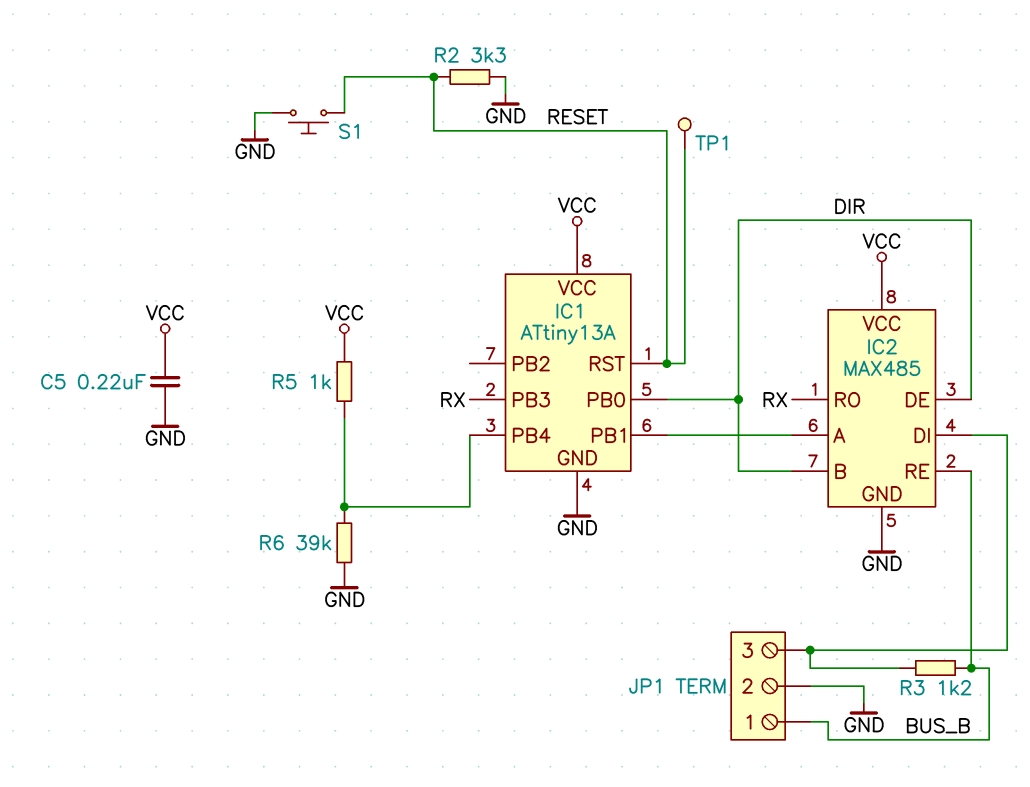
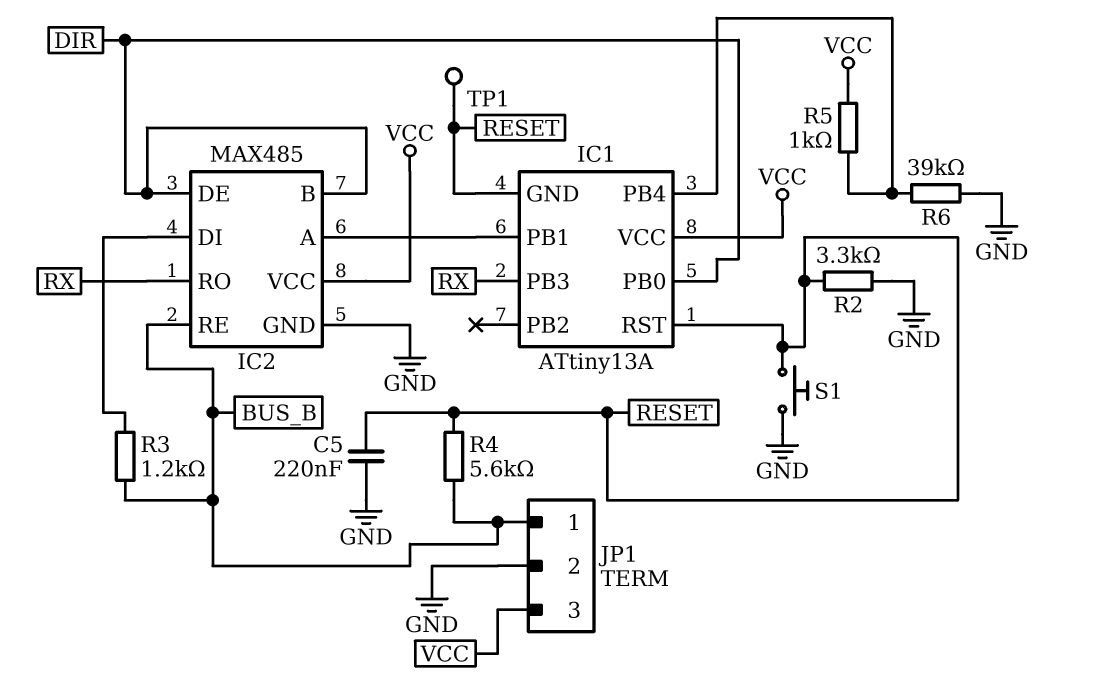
C5: 220nF (GND, VCC) -> 220nF (GND, RESET)
IC1 pin GND: GND -> RESET
JP1 pin 3: IC2/DI -> VCC
R4: none -> 5.6k (BUS_B, RESET)

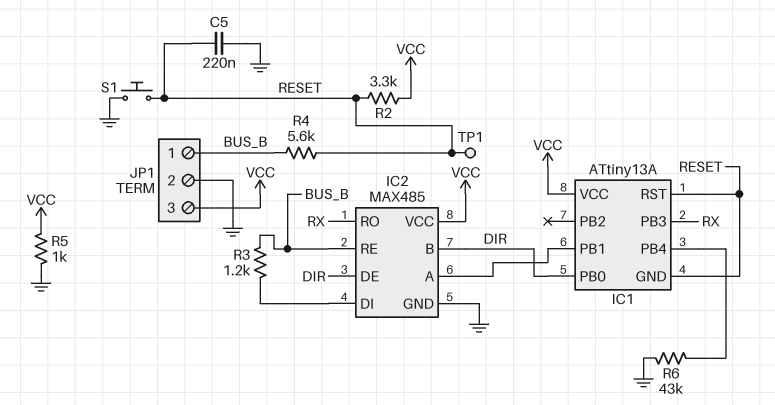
R2: 3.3k (GND, RESET) -> 3.3k (RESET, VCC)
R5: 1k (IC1/PB4, VCC) -> 1k (GND, VCC)
R6: 39k (GND, IC1/PB4) -> 43k (GND, IC1/PB4)

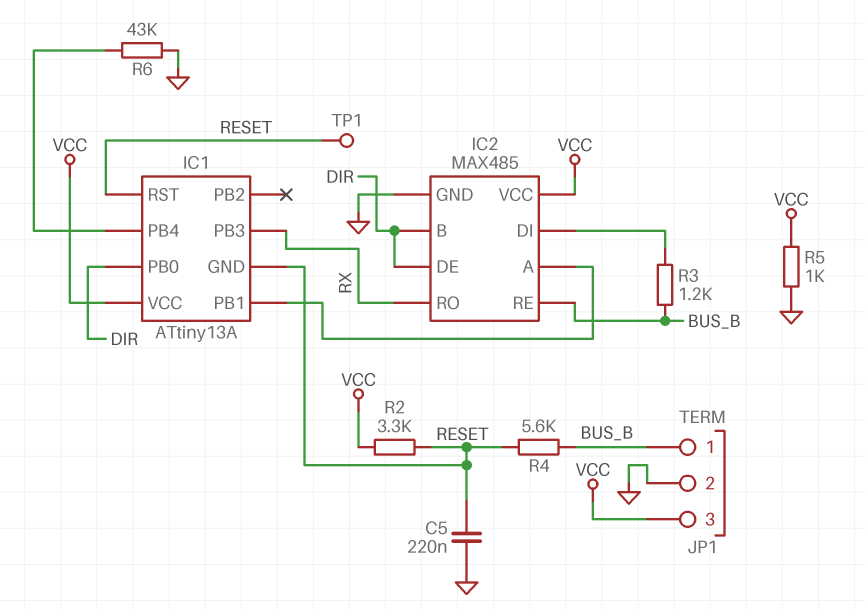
S1: button (GND, RESET) -> none

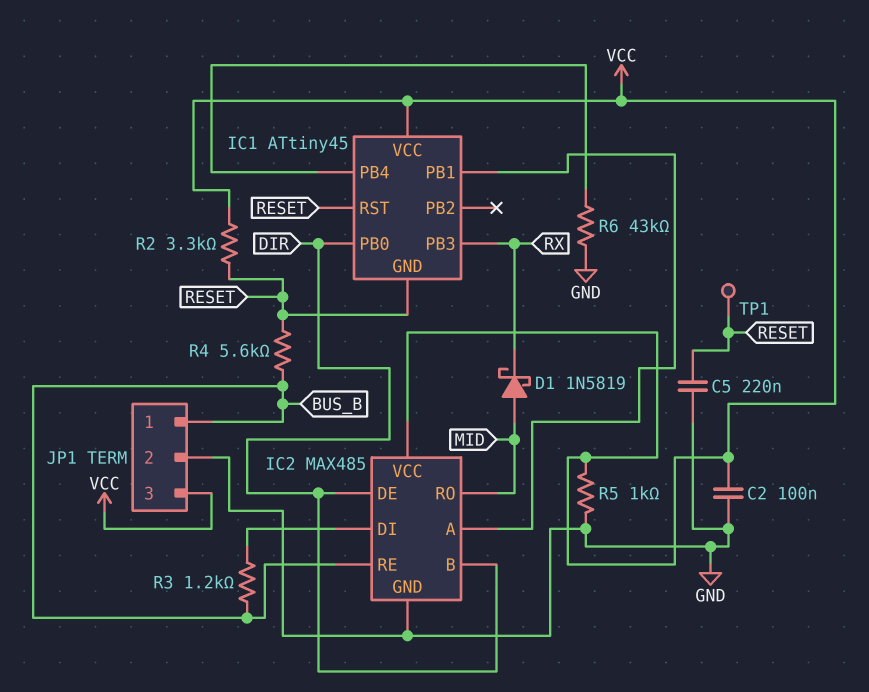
C2: none -> 100nF (GND, VCC)
D1: none -> schottky 1N5819 (A MID, K RX)
IC1: ATtiny13A -> ATtiny45
IC2 pin RO: RX -> MID

